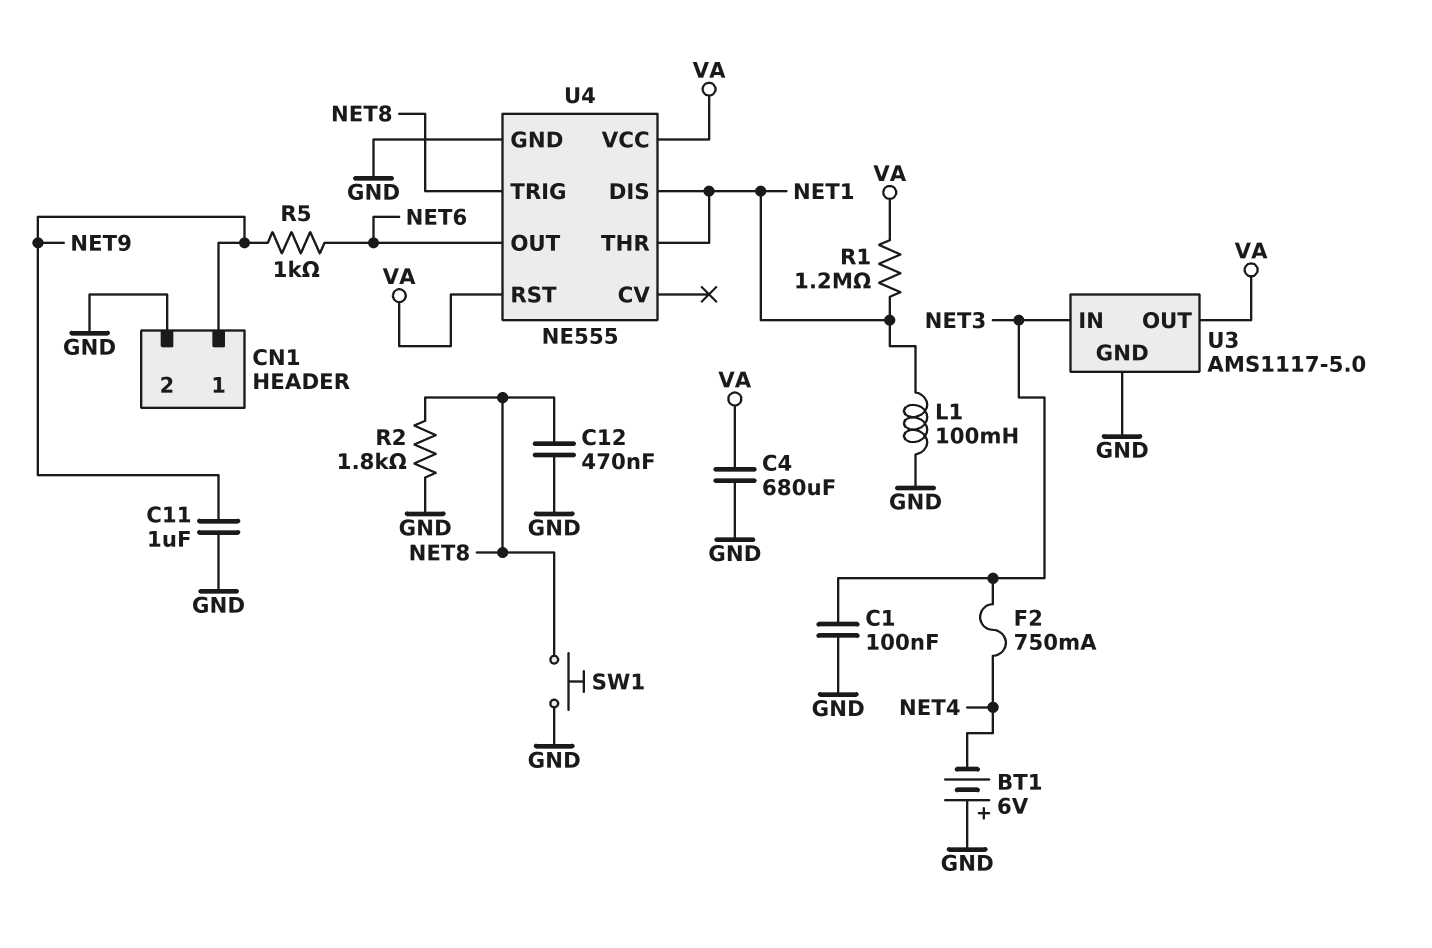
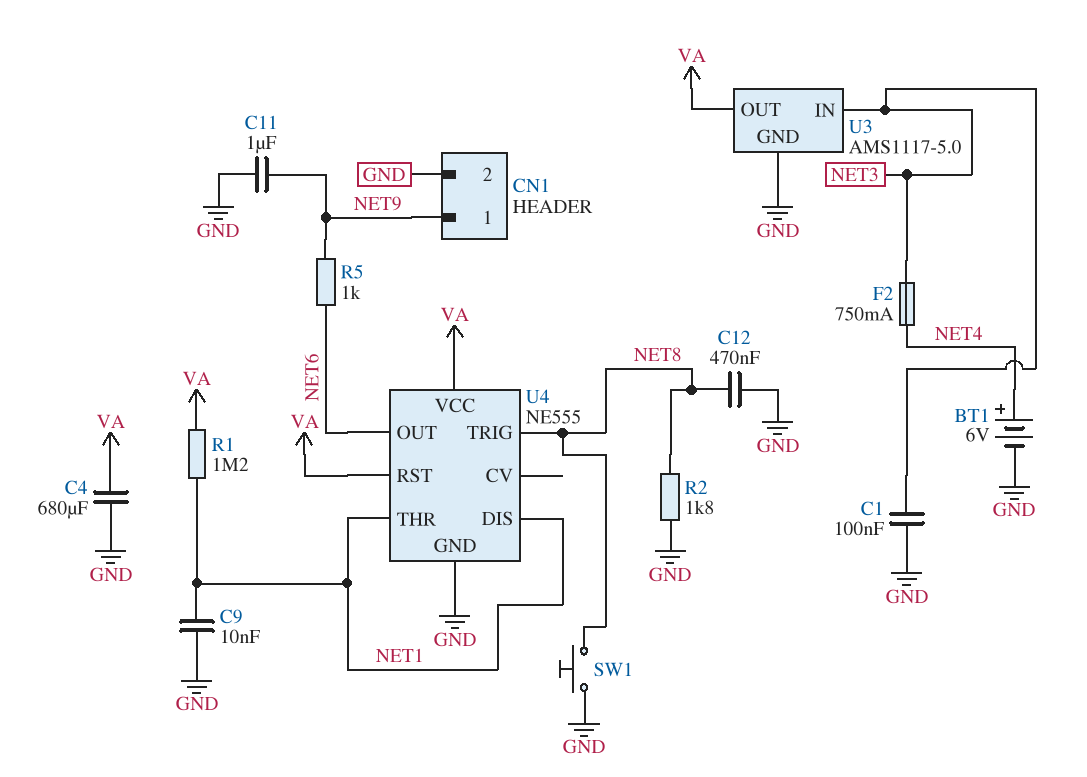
BT1: 6V (plus GND, minus NET4) -> 6V (plus NET4, minus GND)
C9: none -> 10nF (GND, NET1)
L1: 100mH (GND, NET1) -> none

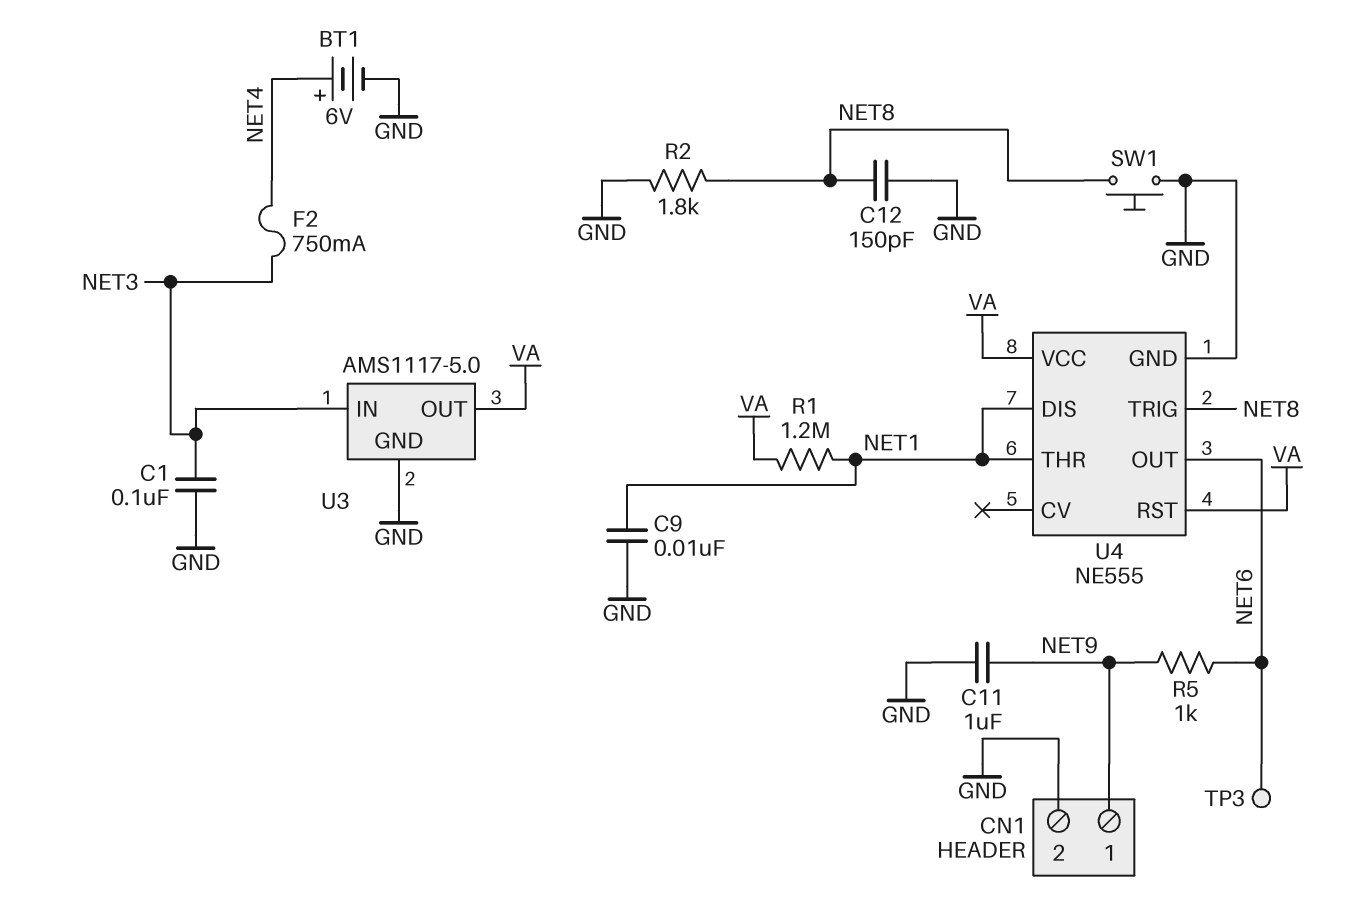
C4: 680uF (GND, VA) -> none
C12: 470nF (GND, NET8) -> 150pF (GND, NET8)
TP3: none -> test point (NET6)

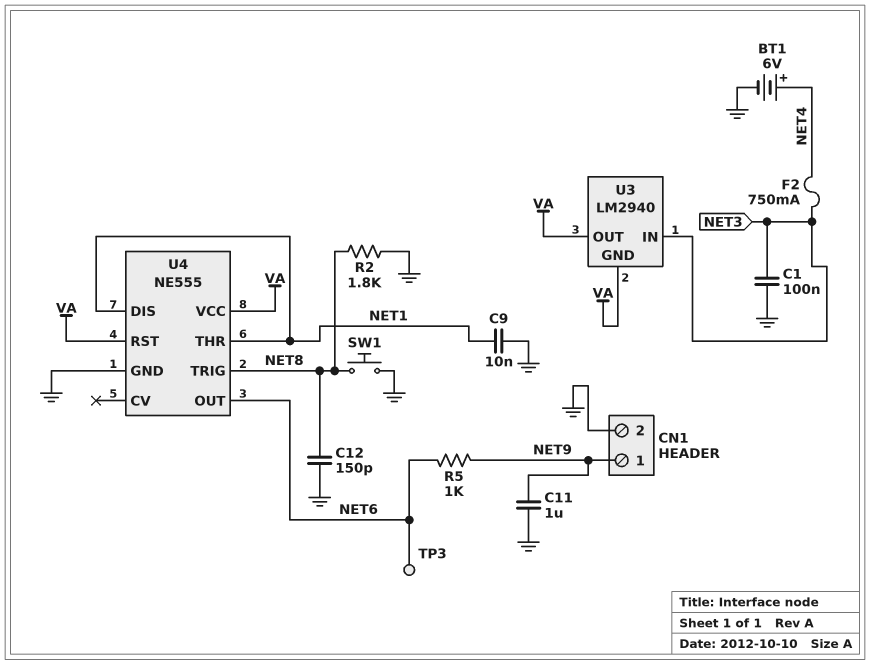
R1: 1.2M (NET1, VA) -> none
U3: AMS1117-5.0 -> LM2940
U3 pin GND: GND -> VA

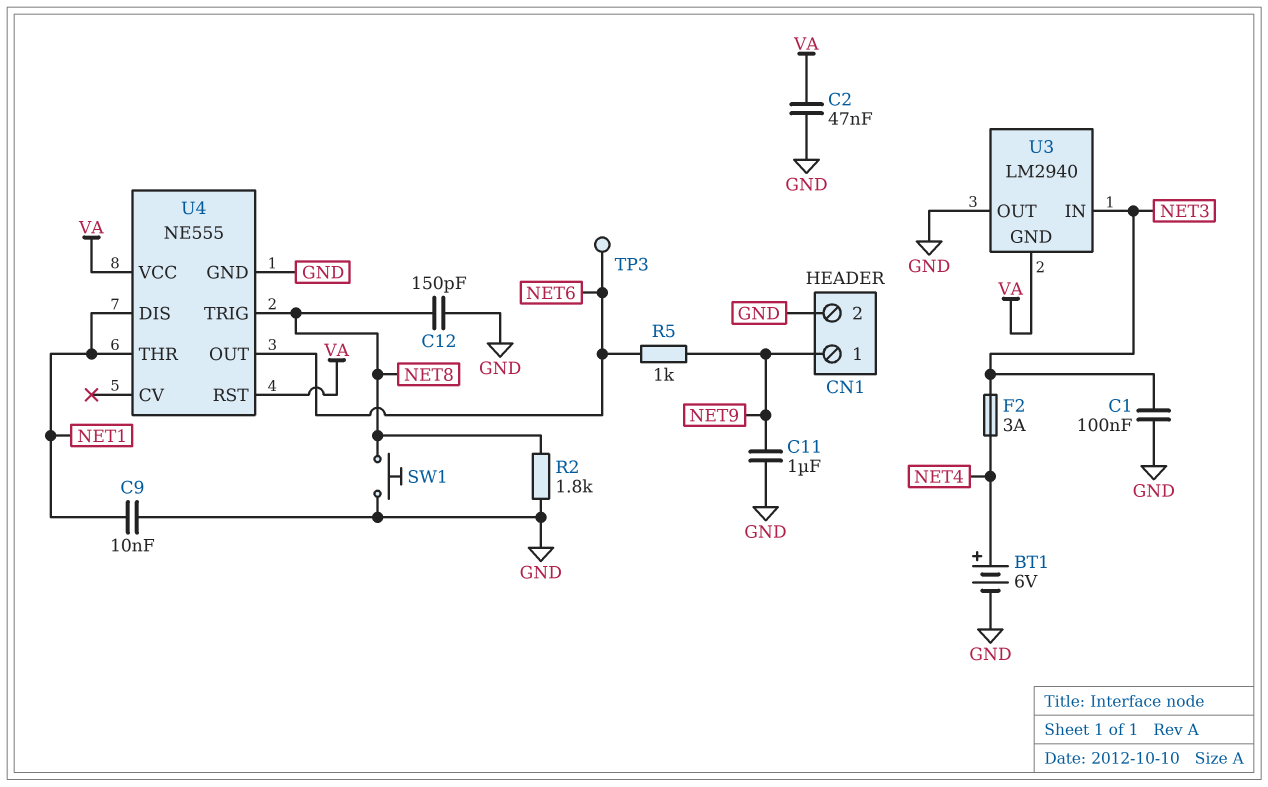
C2: none -> 47nF (GND, VA)
F2: 750mA (NET3, NET4) -> 3A (NET3, NET4)
U3 pin OUT: VA -> GND

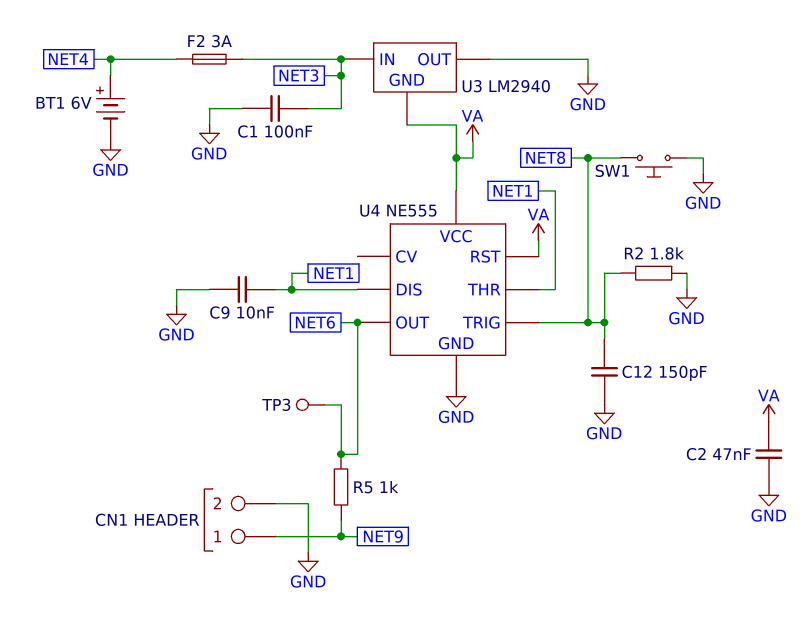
C11: 1uF (GND, NET9) -> none

